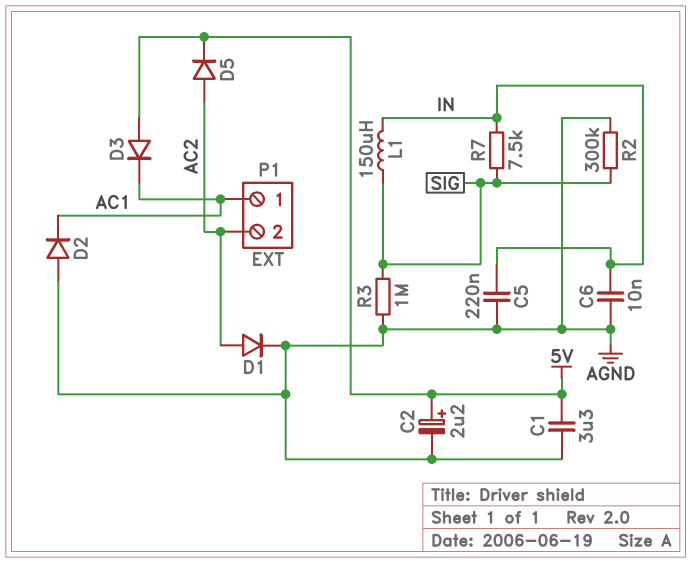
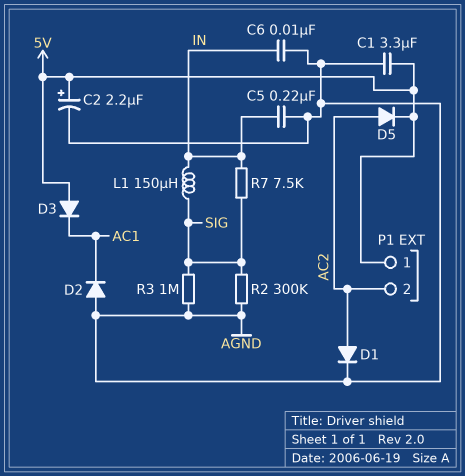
P1 pin 1: AC1 -> 5V

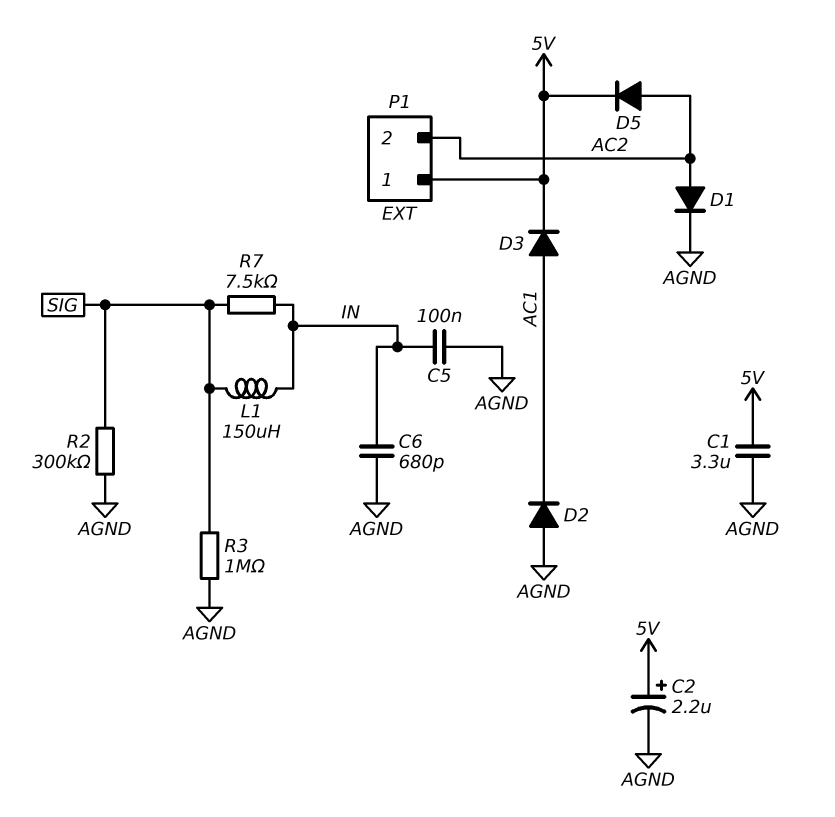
C5: 220nF (AGND, IN) -> 100nF (AGND, IN)
C6: 10nF (AGND, IN) -> 680pF (AGND, IN)
D3: diode (A 5V, K AC1) -> diode (A AC1, K 5V)

